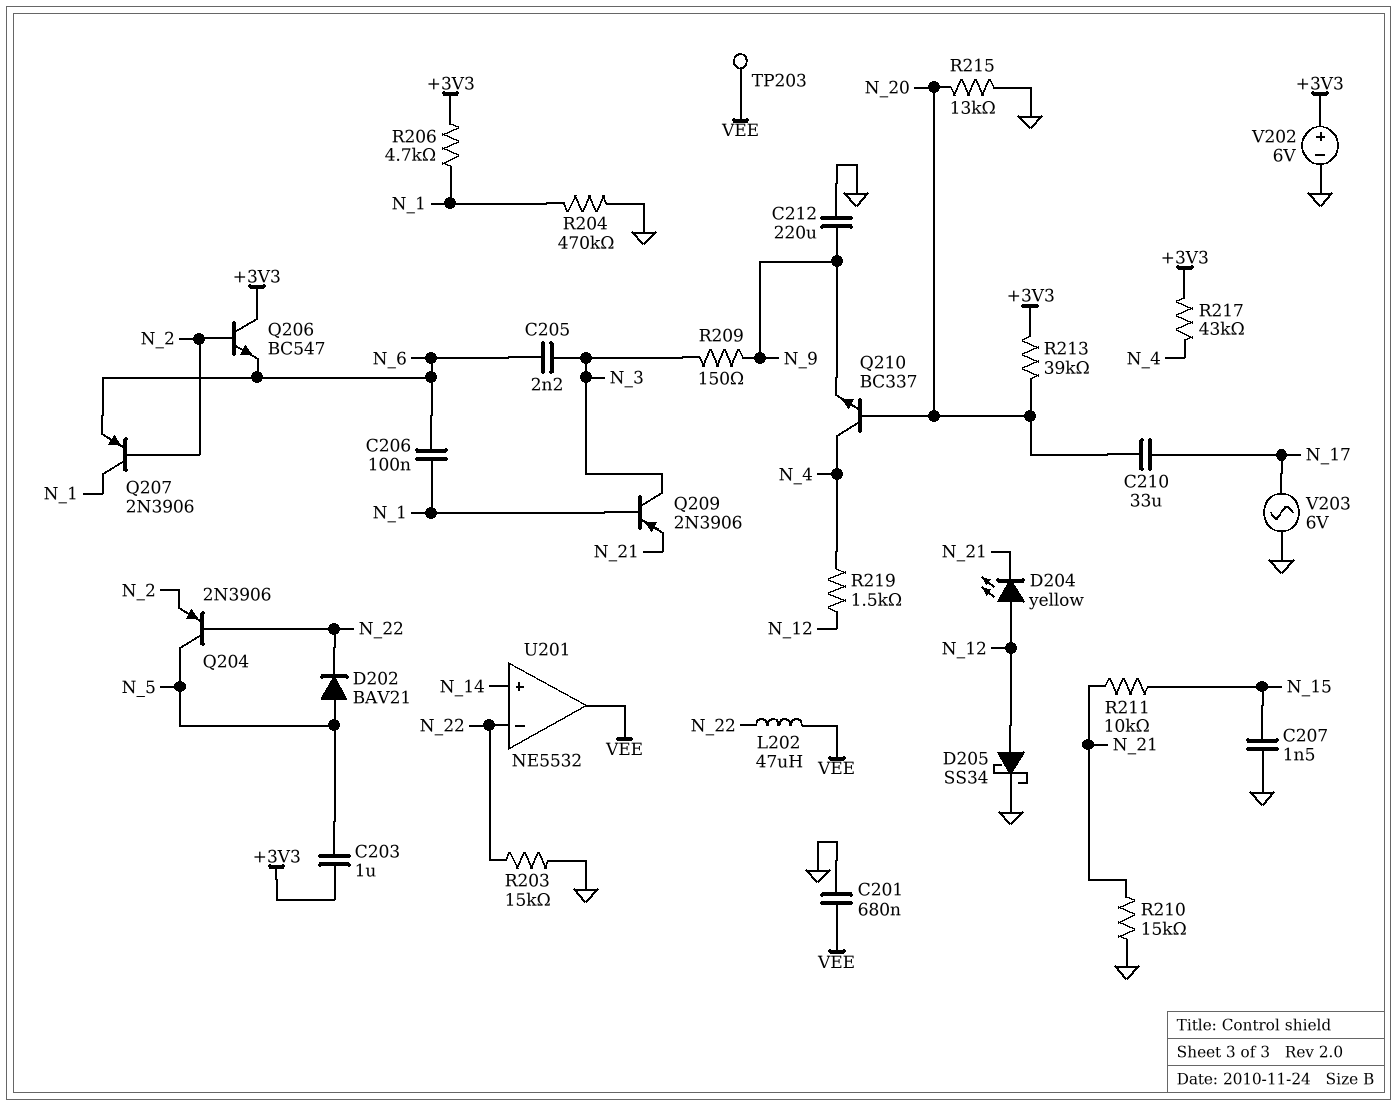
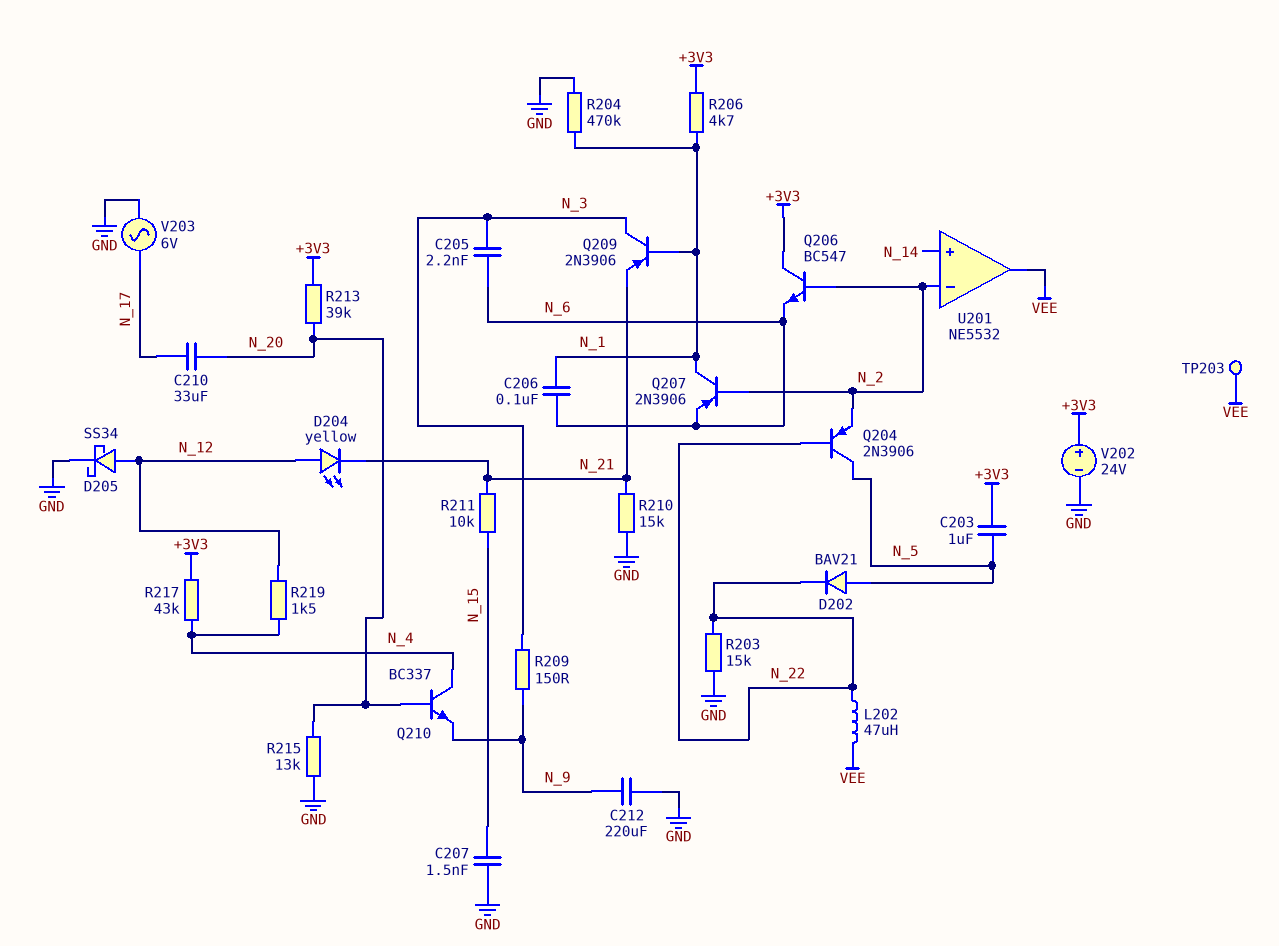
C201: 680nF (GND, VEE) -> none
U201 pin in-: N_22 -> N_2
V202: 6V (plus +3V3, minus GND) -> 24V (plus +3V3, minus GND)

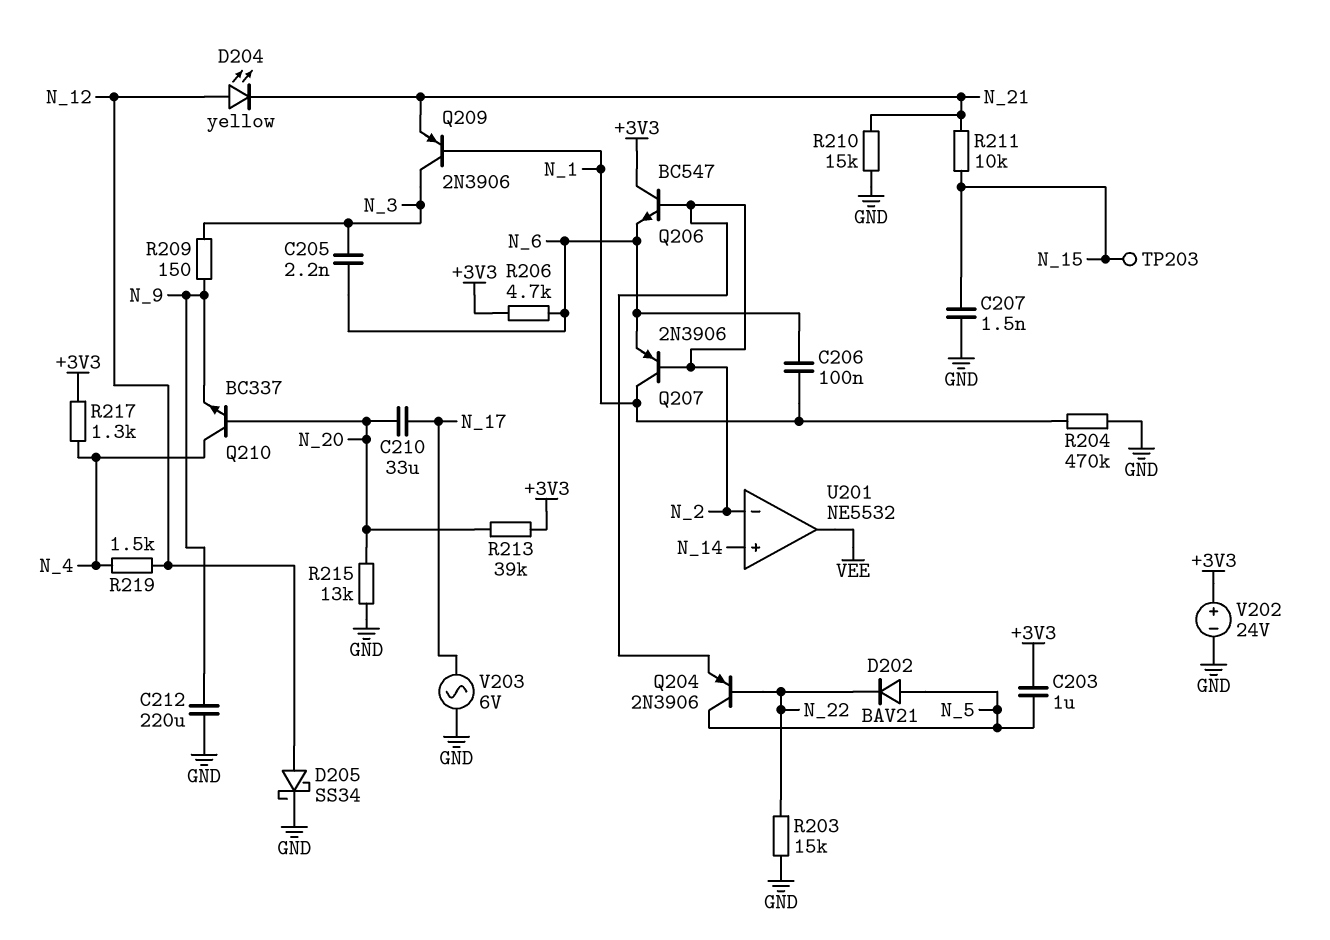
L202: 47uH (N_22, VEE) -> none
R206: 4.7k (+3V3, N_1) -> 4.7k (+3V3, N_6)
R217: 43k (+3V3, N_4) -> 1.3k (+3V3, N_4)
TP203: test point (VEE) -> test point (N_15)

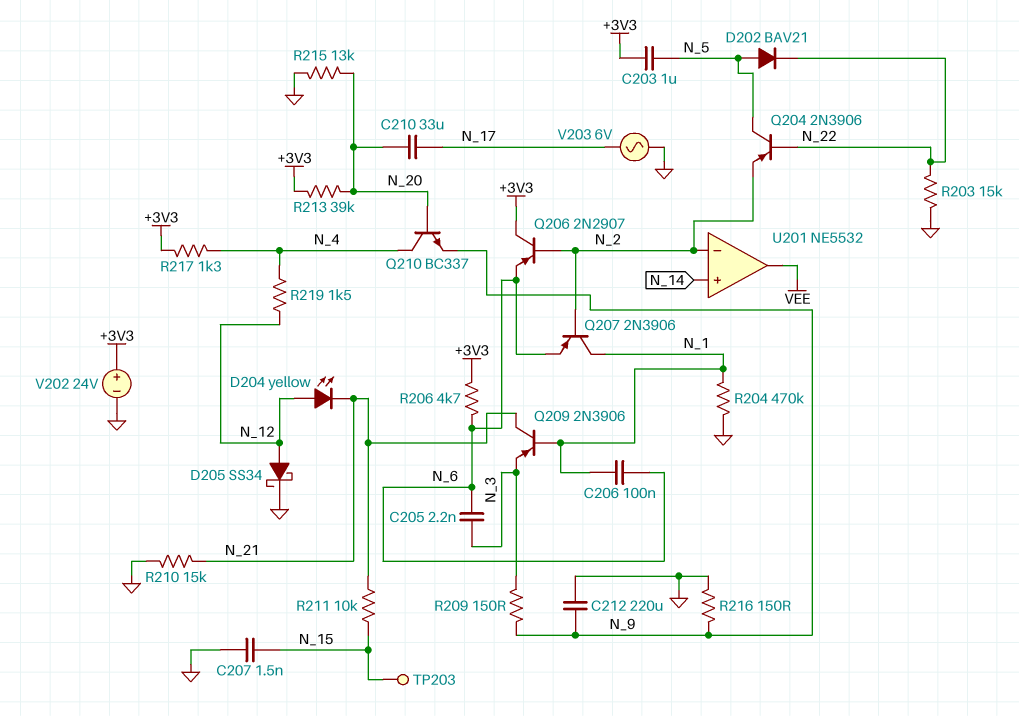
Q206: NPN BC547 (B N_2, C +3V3, E N_6) -> PNP 2N2907 (B N_2, C +3V3, E N_6)
Q209: PNP 2N3906 (B N_1, C N_3, E N_21) -> PNP 2N3906 (B N_1, C N_21, E N_3)
R216: none -> 150 (GND, N_9)

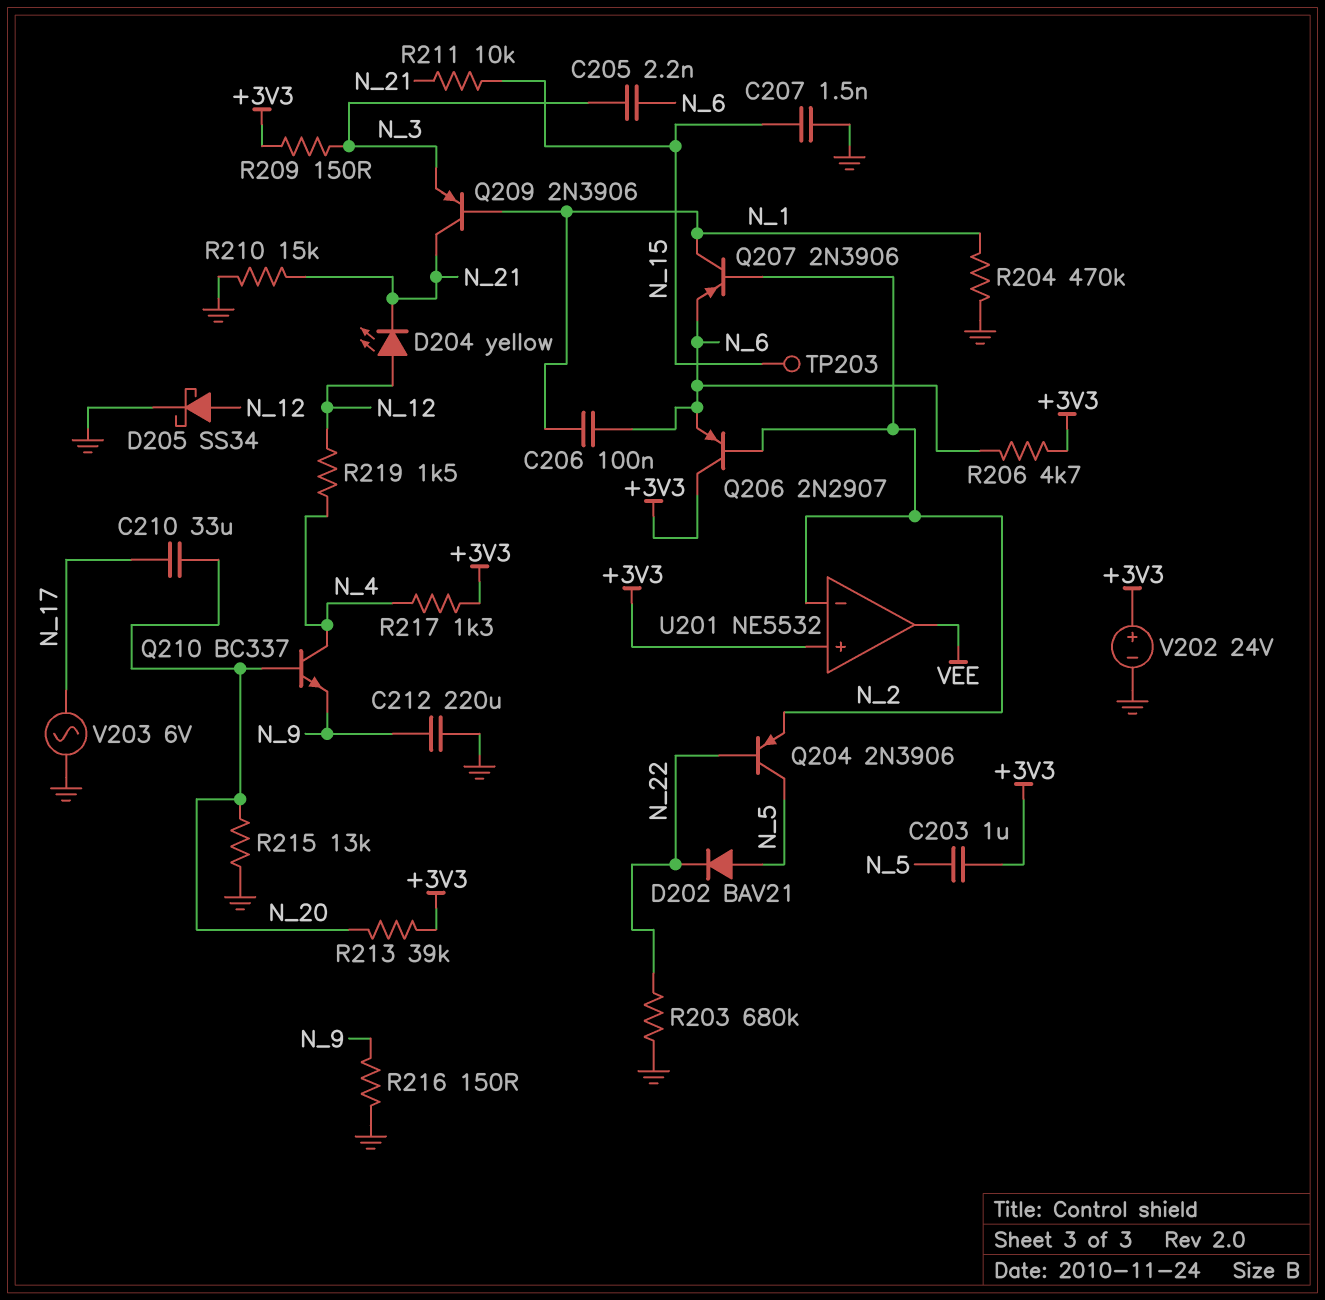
R203: 15k (GND, N_22) -> 680k (GND, N_22)
R209: 150 (N_3, N_9) -> 150 (+3V3, N_3)
U201 pin in+: N_14 -> +3V3

